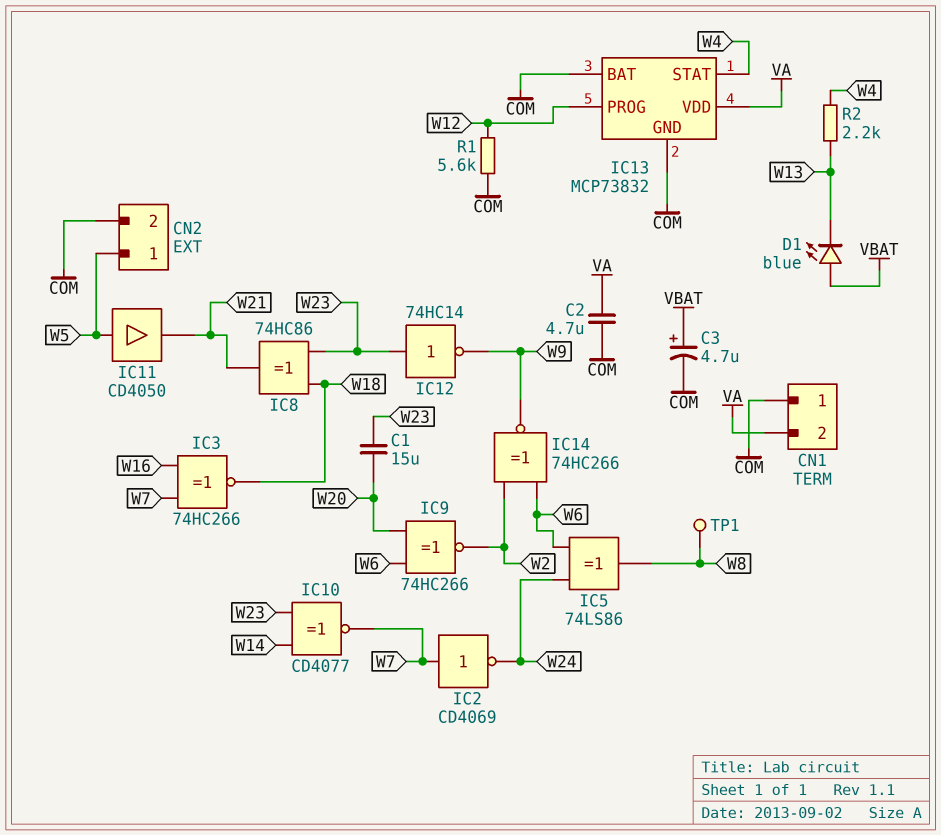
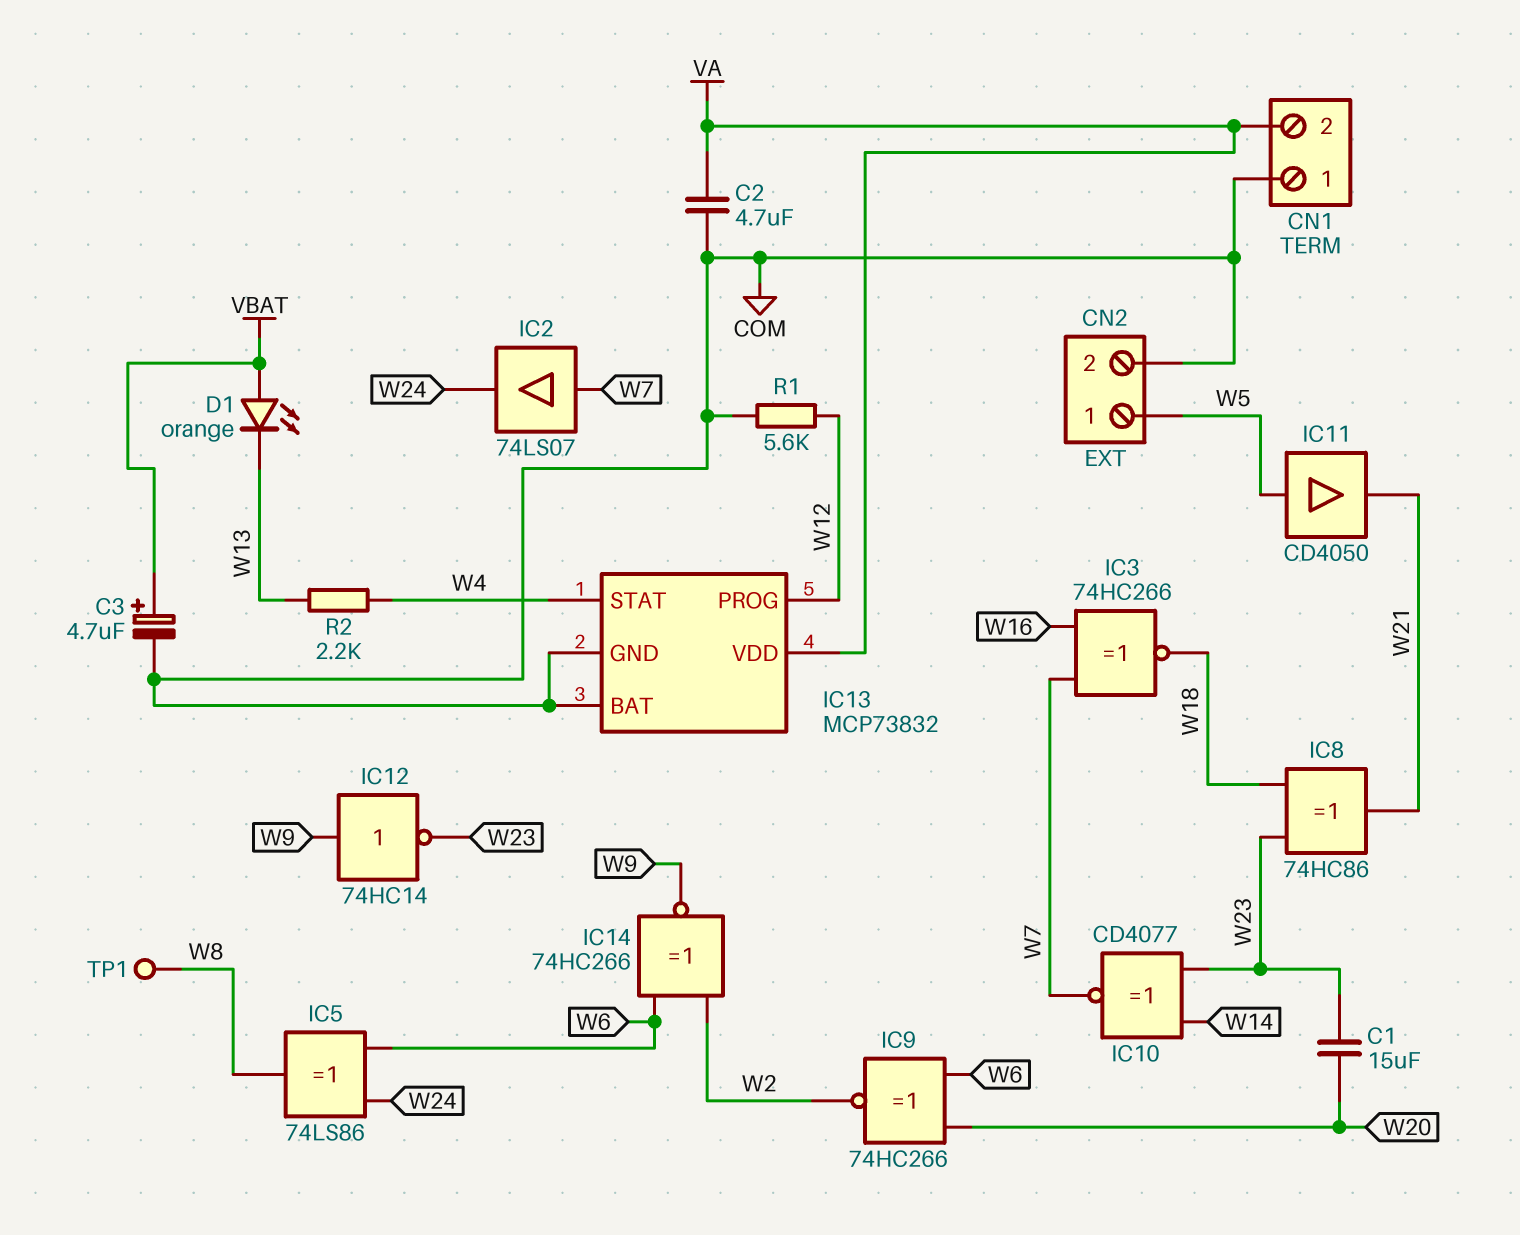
D1: LED blue (A VBAT, K W13) -> LED orange (A VBAT, K W13)
IC2: NOT CD4069 (in W7, out W24) -> buffer 74LS07 (in W7, out W24)
IC12: NOT 74HC14 (in W23, out W9) -> NOT 74HC14 (in W9, out W23)

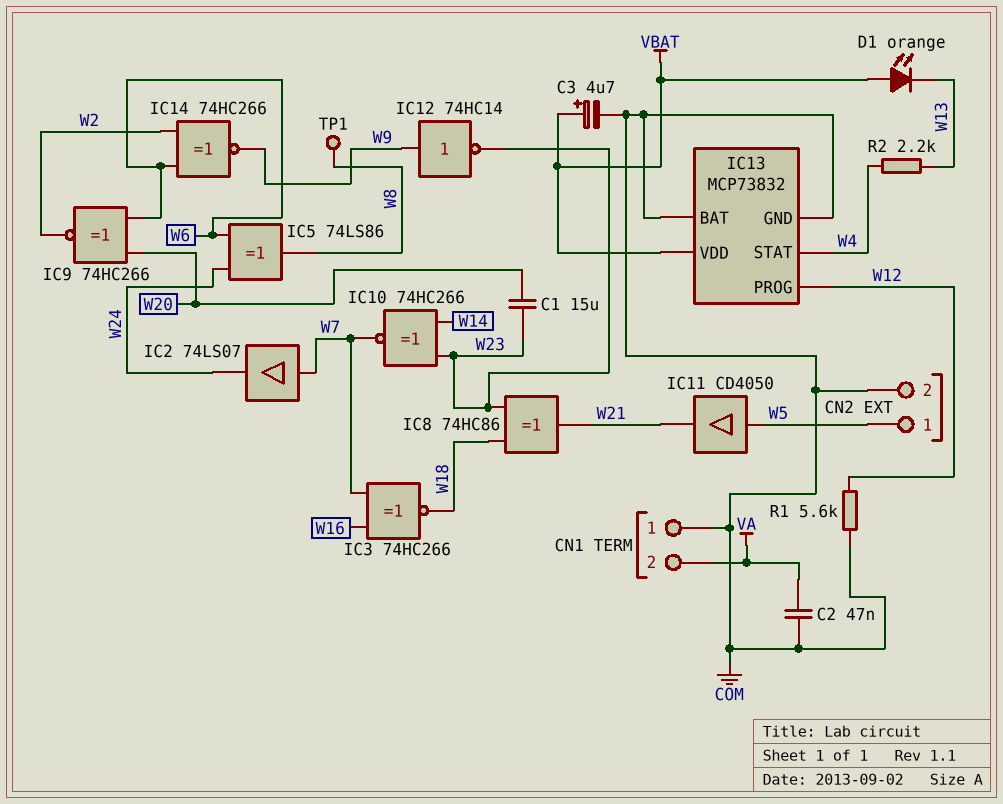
C2: 4.7uF (COM, VA) -> 47nF (COM, VA)
IC10: XNOR CD4077 (in W14, in W23, out W7) -> XNOR 74HC266 (in W14, in W23, out W7)
IC13 pin VDD: VA -> VBAT

